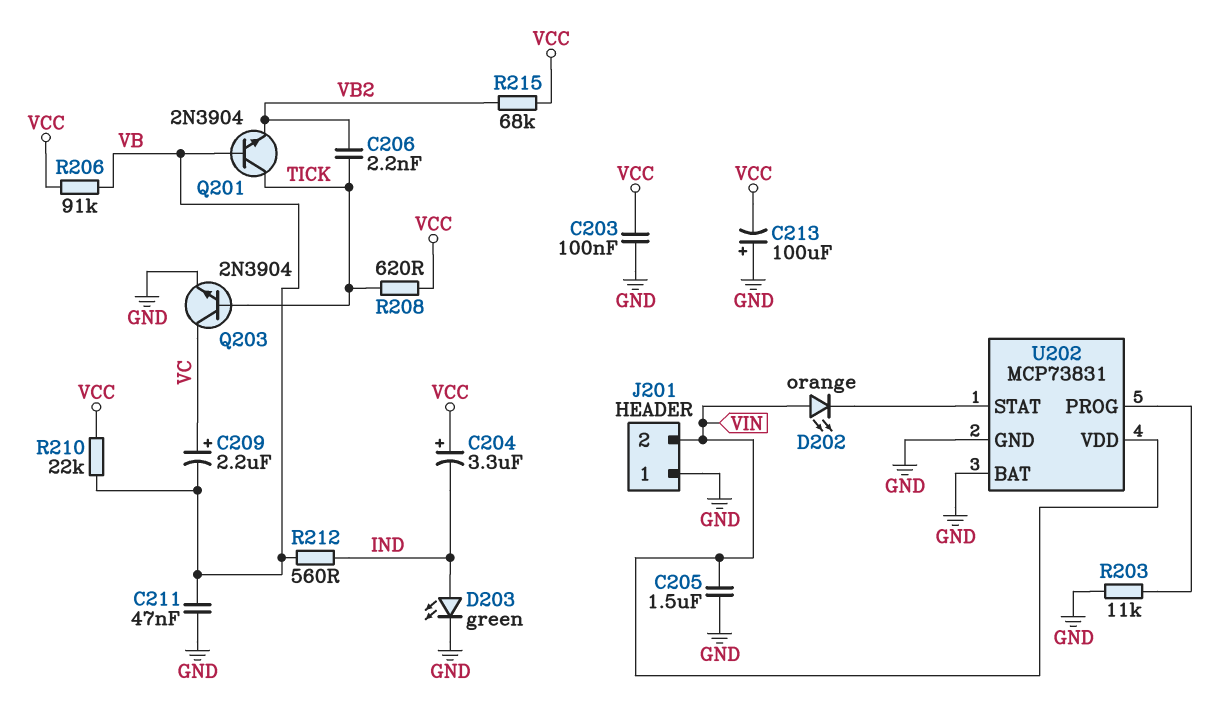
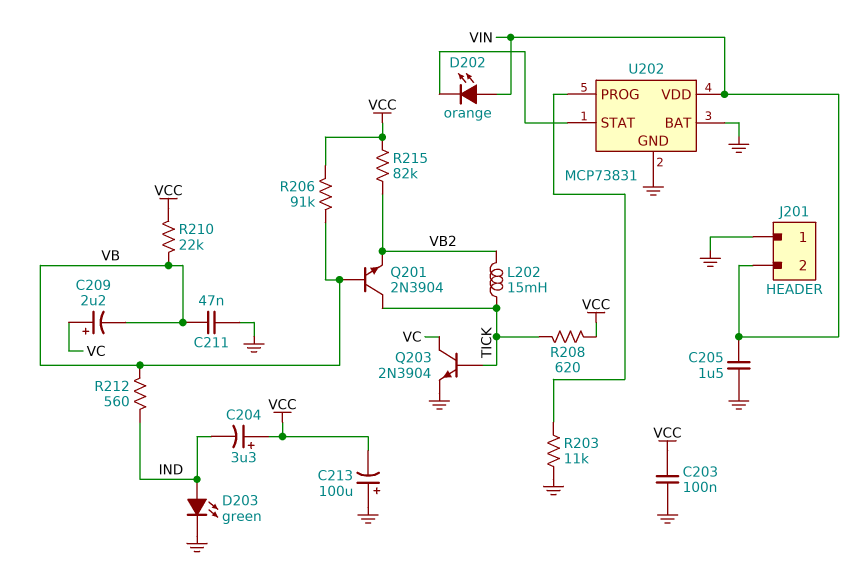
C206: 2.2nF (TICK, VB2) -> none
L202: none -> 15mH (TICK, VB2)
R215: 68k (VB2, VCC) -> 82k (VB2, VCC)

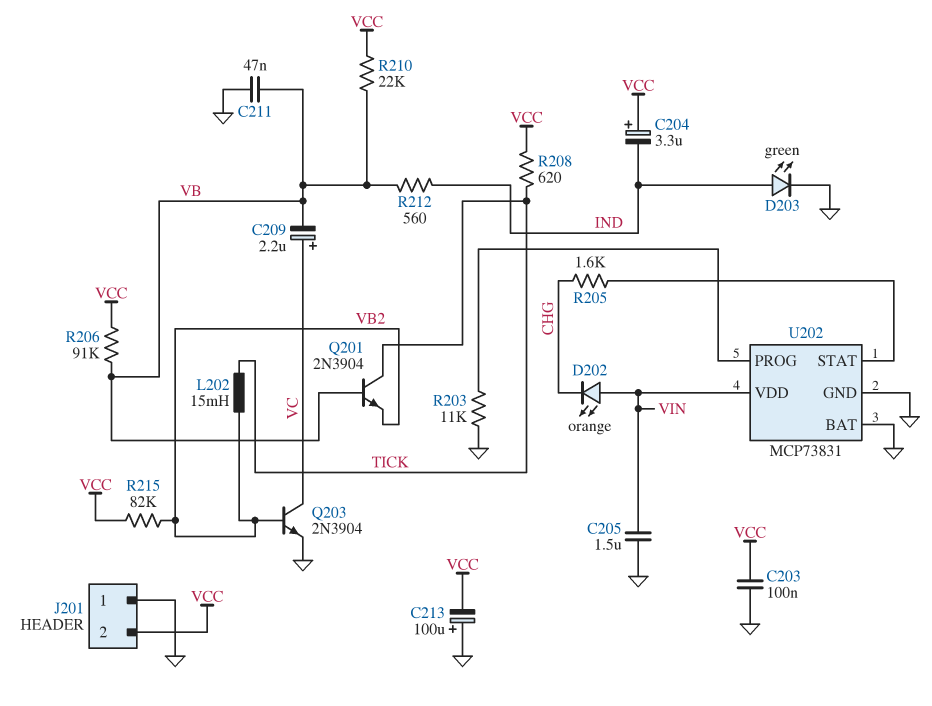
D202: LED orange (A VIN, K U202/STAT) -> LED orange (A VIN, K CHG)
J201 pin 2: VIN -> VCC
Q203: NPN 2N3904 (B TICK, C VC, E GND) -> NPN 2N3904 (B VB2, C VC, E GND)
R205: none -> 1.6k (CHG, U202/STAT)

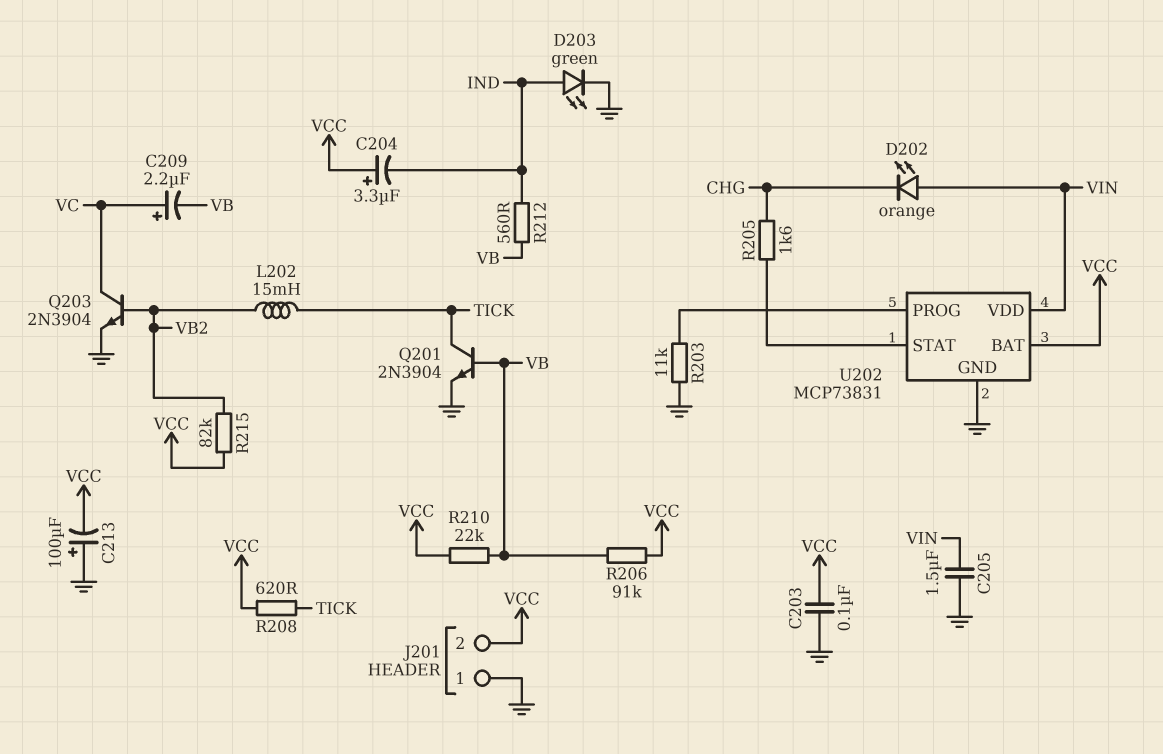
C211: 47nF (GND, VB) -> none
Q201: NPN 2N3904 (B VB, C TICK, E VB2) -> NPN 2N3904 (B VB, C TICK, E GND)
U202 pin BAT: GND -> VCC

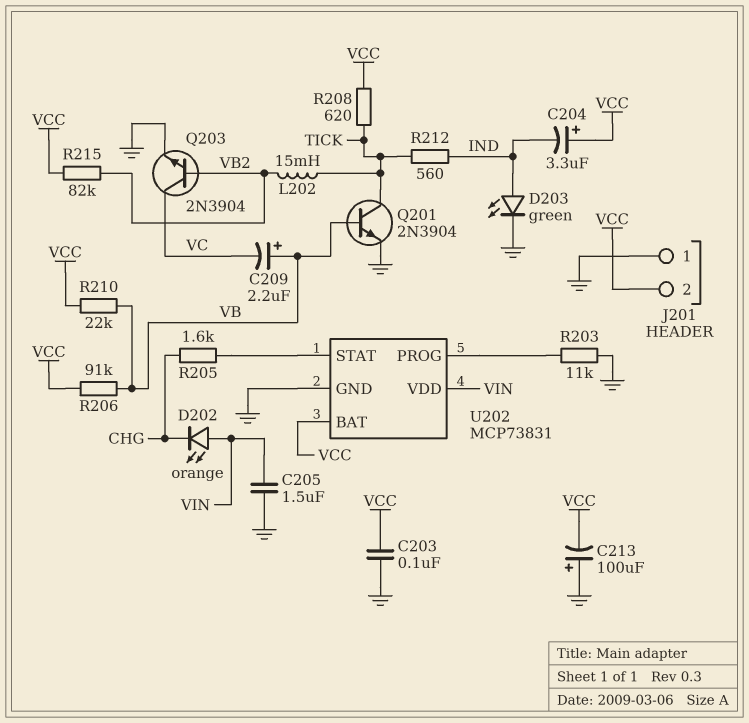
C209: 2.2uF (plus VC, minus VB) -> 2.2uF (plus VB, minus VC)
R212: 560 (IND, VB) -> 560 (IND, TICK)

